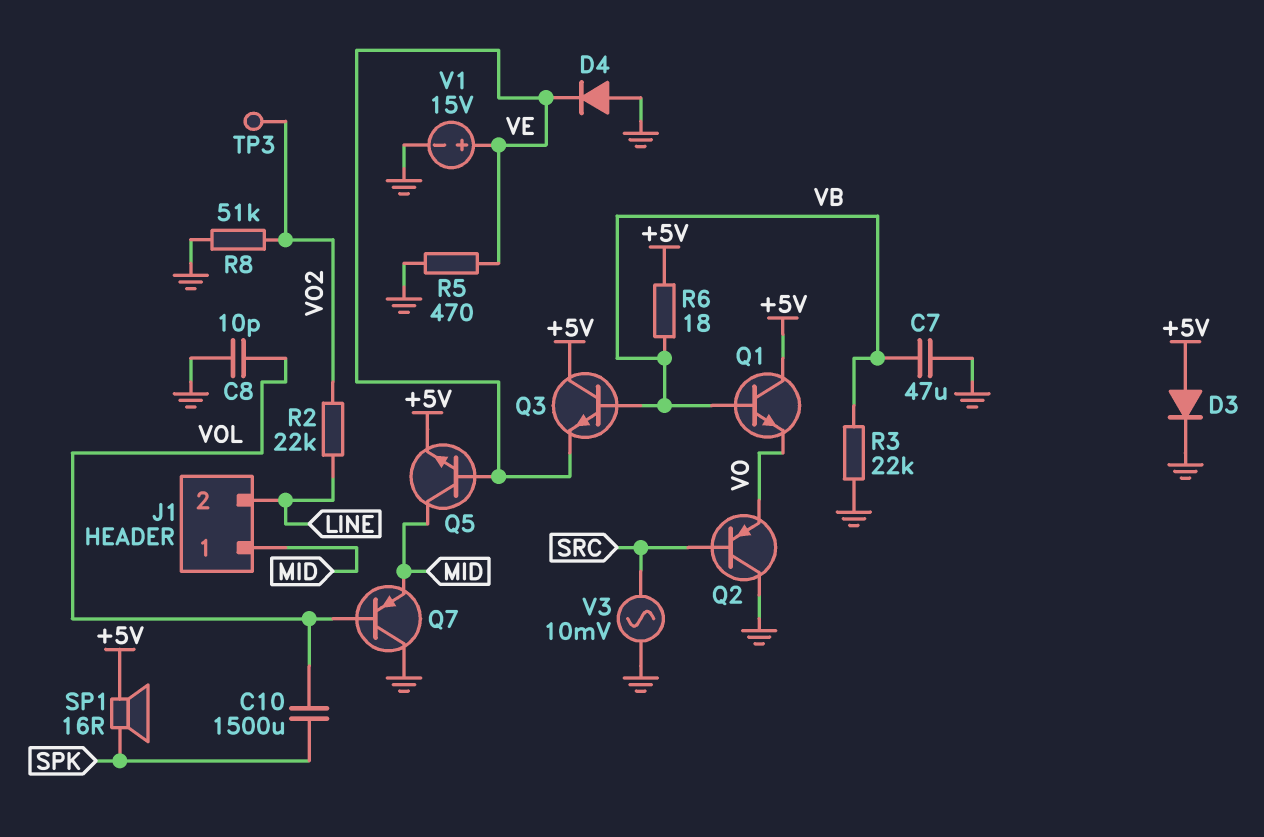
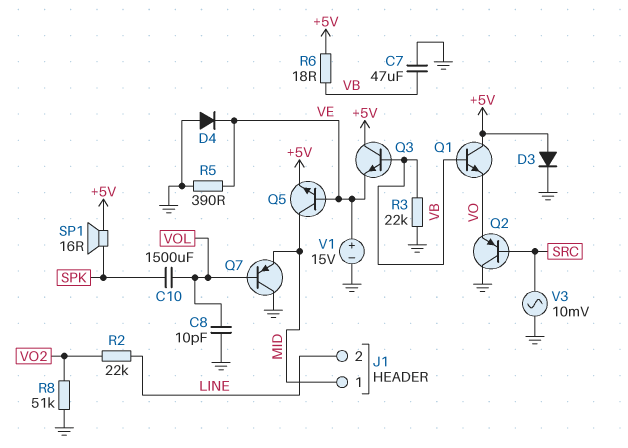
R5: 470 (GND, VE) -> 390 (GND, VE)
TP3: test point (VO2) -> none

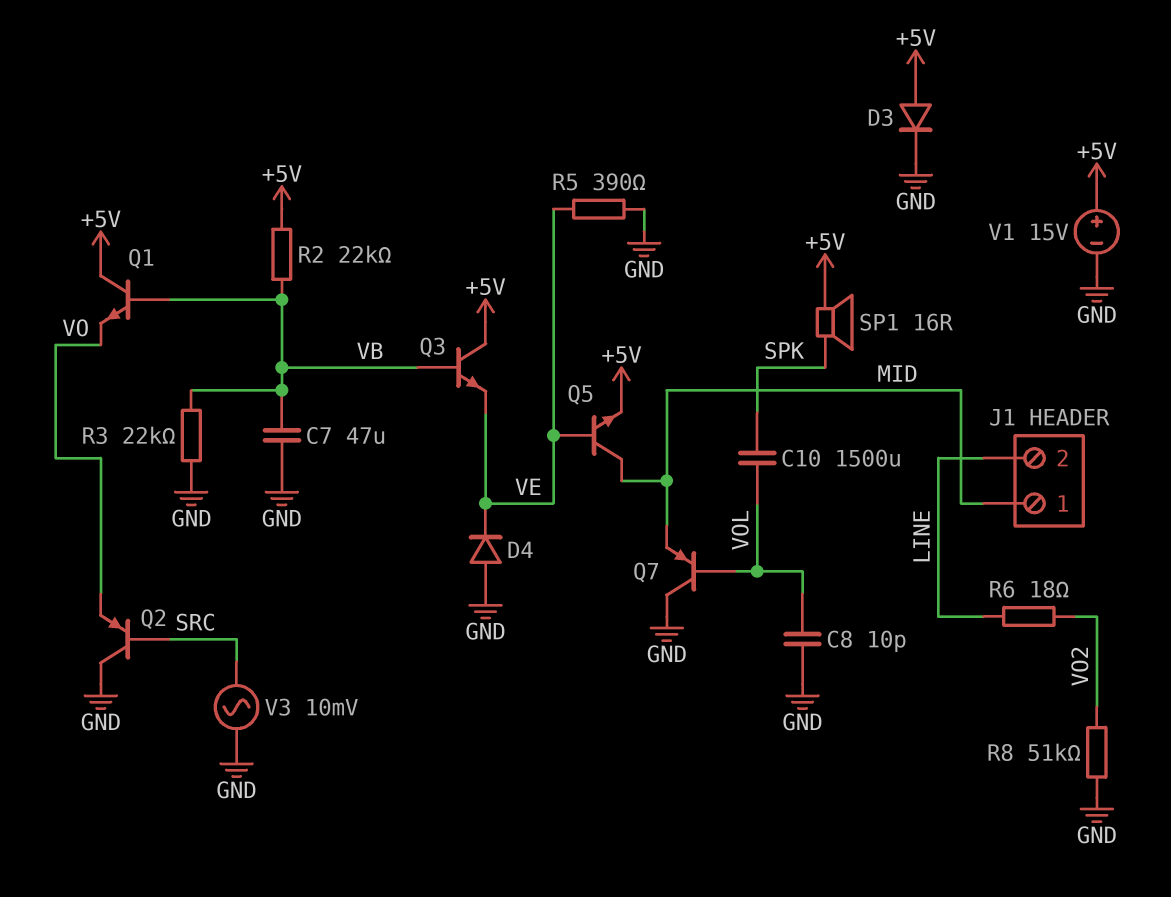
R2: 22k (LINE, VO2) -> 22k (+5V, VB)
R6: 18 (+5V, VB) -> 18 (LINE, VO2)
V1: 15V (plus VE, minus GND) -> 15V (plus +5V, minus GND)

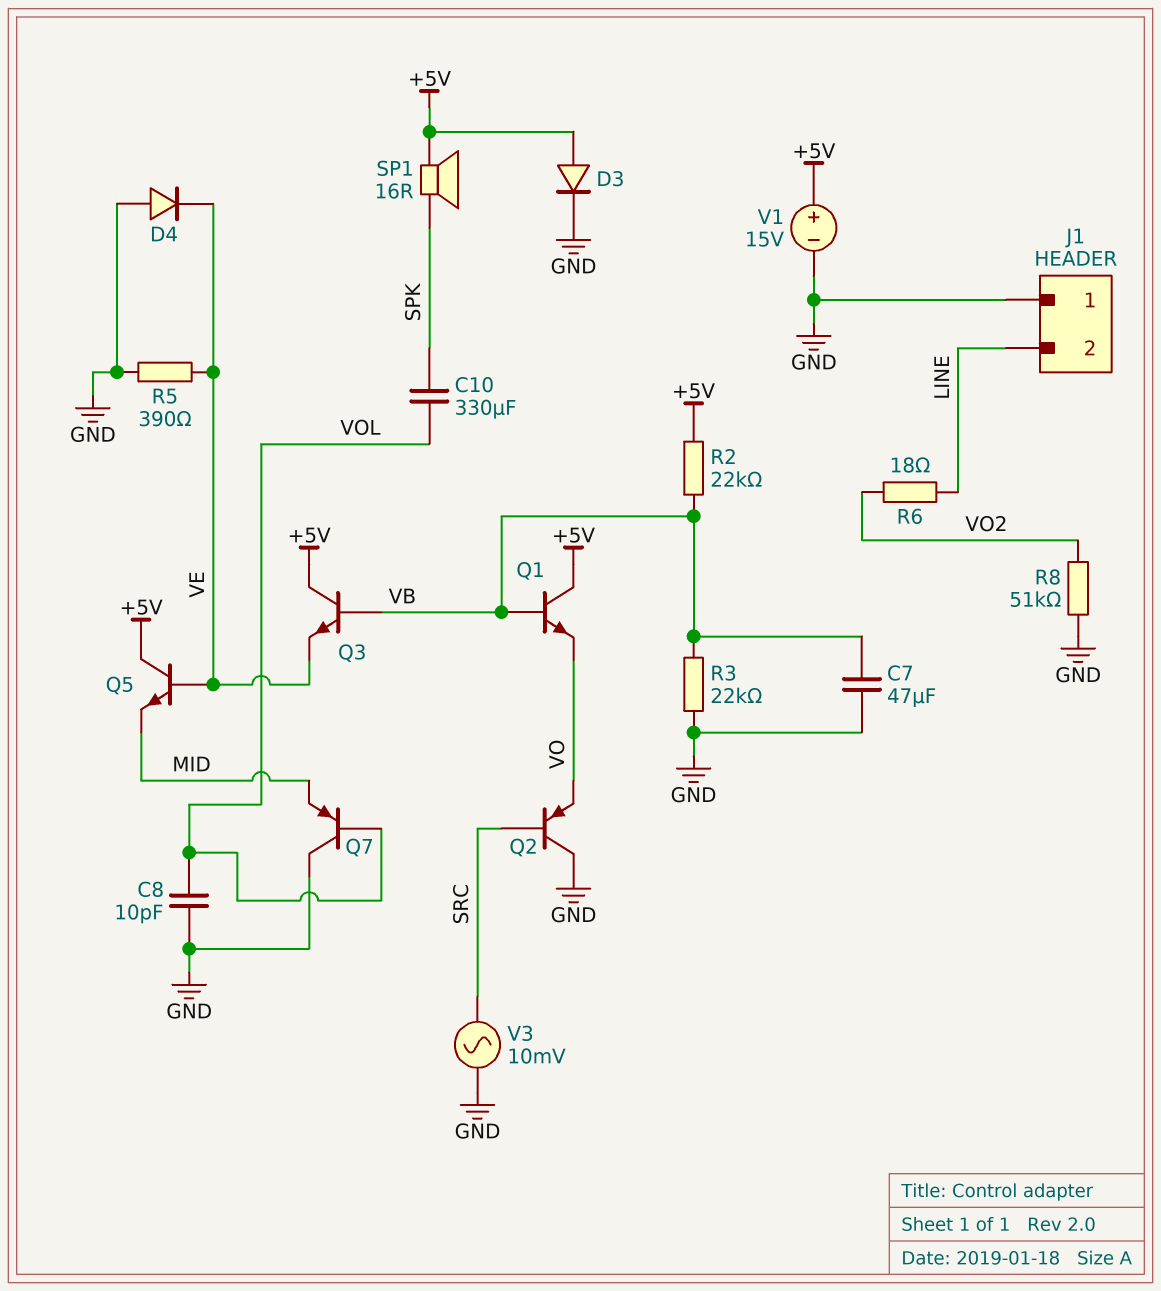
C10: 1500uF (SPK, VOL) -> 330uF (SPK, VOL)
J1 pin 1: MID -> GND
Q5: NPN (B VE, C MID, E +5V) -> NPN (B VE, C +5V, E MID)

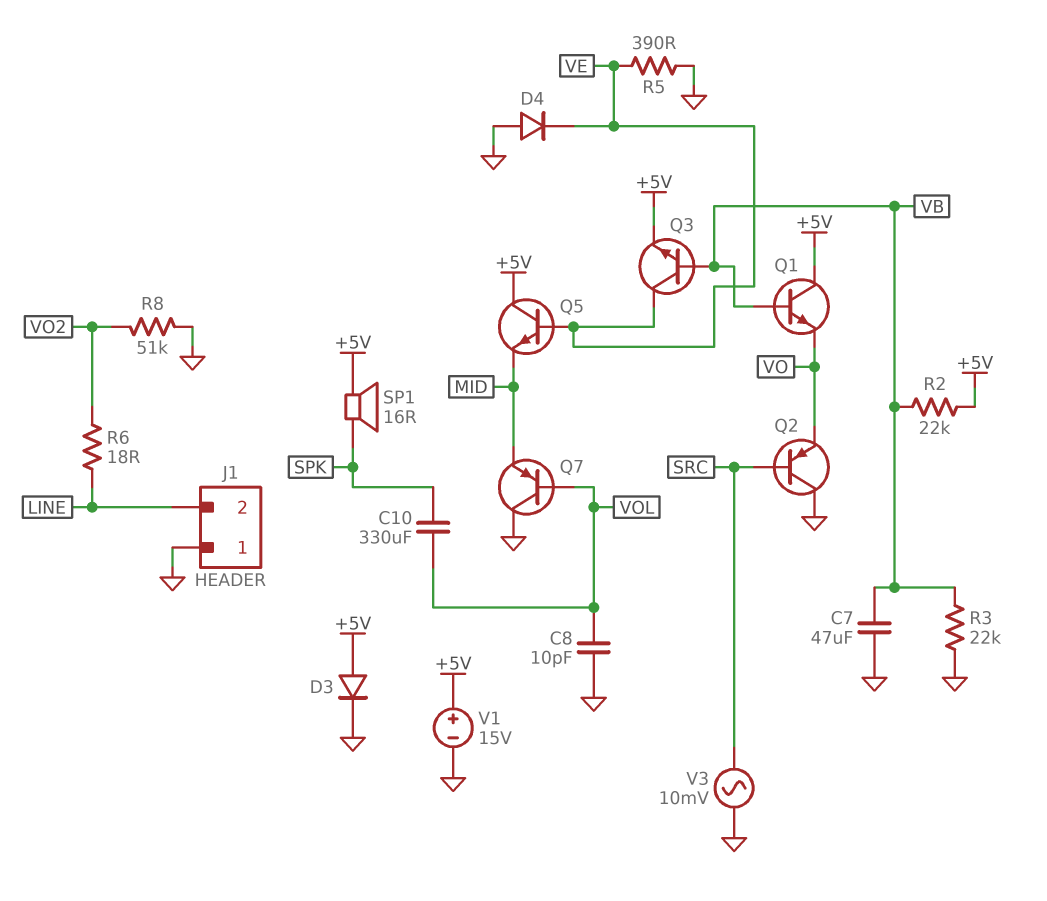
Q3: NPN (B VB, C +5V, E VE) -> NPN (B VB, C VE, E +5V)

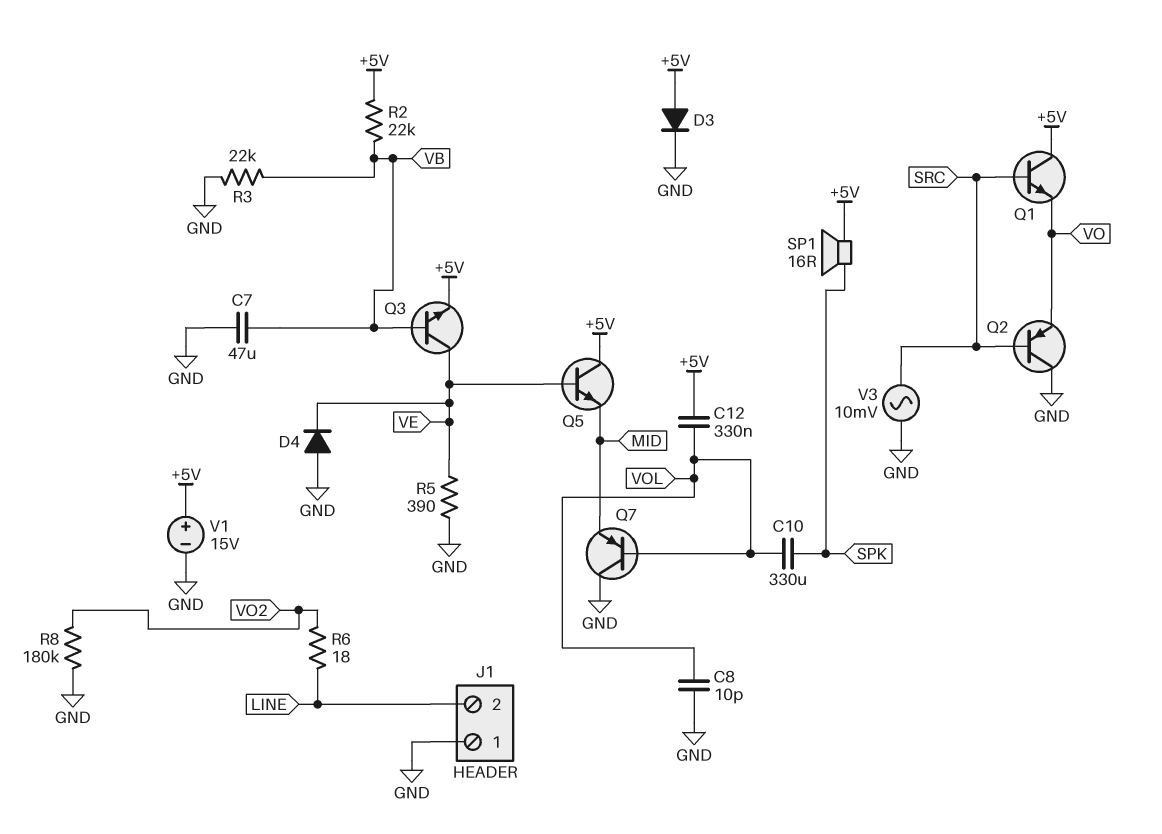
C12: none -> 330nF (+5V, VOL)
Q1: NPN (B VB, C +5V, E VO) -> NPN (B SRC, C +5V, E VO)
R8: 51k (GND, VO2) -> 180k (GND, VO2)

